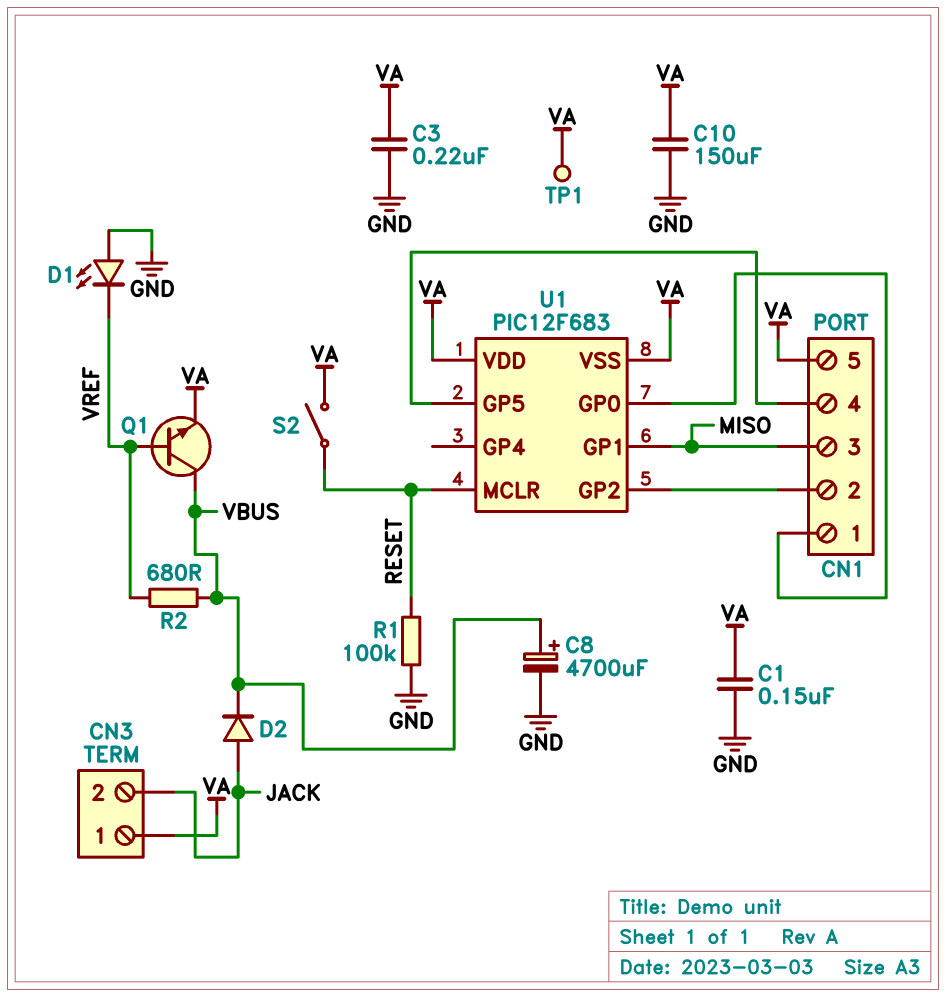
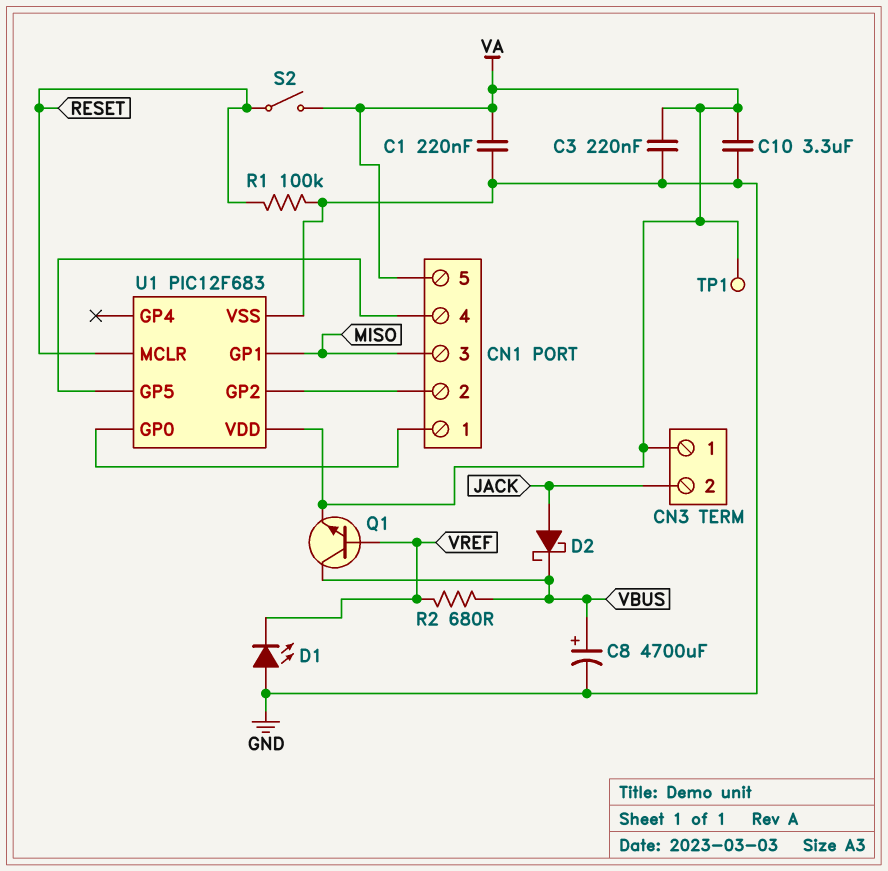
C1: 150nF (GND, VA) -> 220nF (GND, VA)
C10: 150uF (GND, VA) -> 3.3uF (GND, VA)
D2: diode (A JACK, K VBUS) -> schottky (A JACK, K VBUS)
U1 pin VSS: VA -> GND

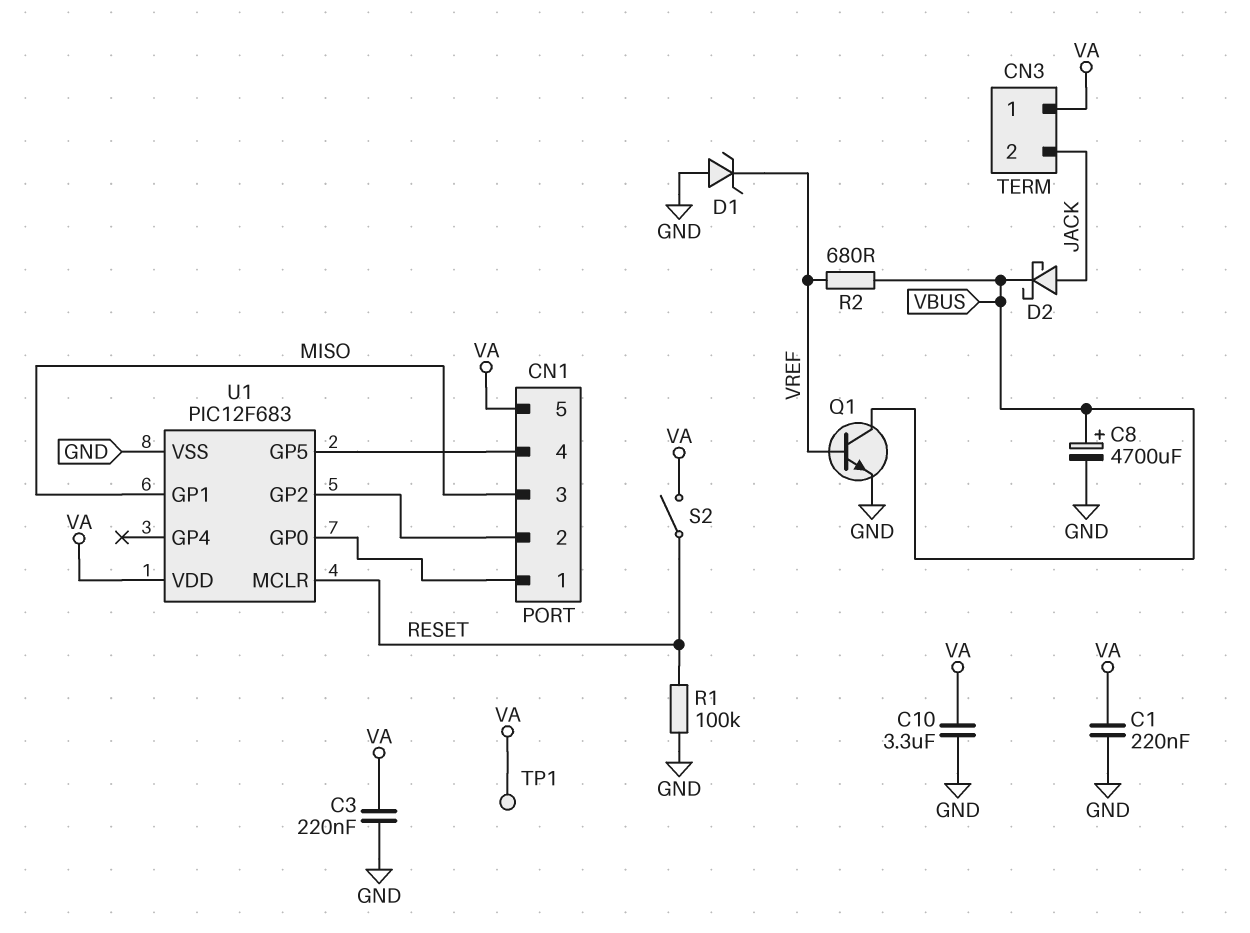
D1: LED (A GND, K VREF) -> zener (A GND, K VREF)
Q1: NPN (B VREF, C VBUS, E VA) -> NPN (B VREF, C VBUS, E GND)

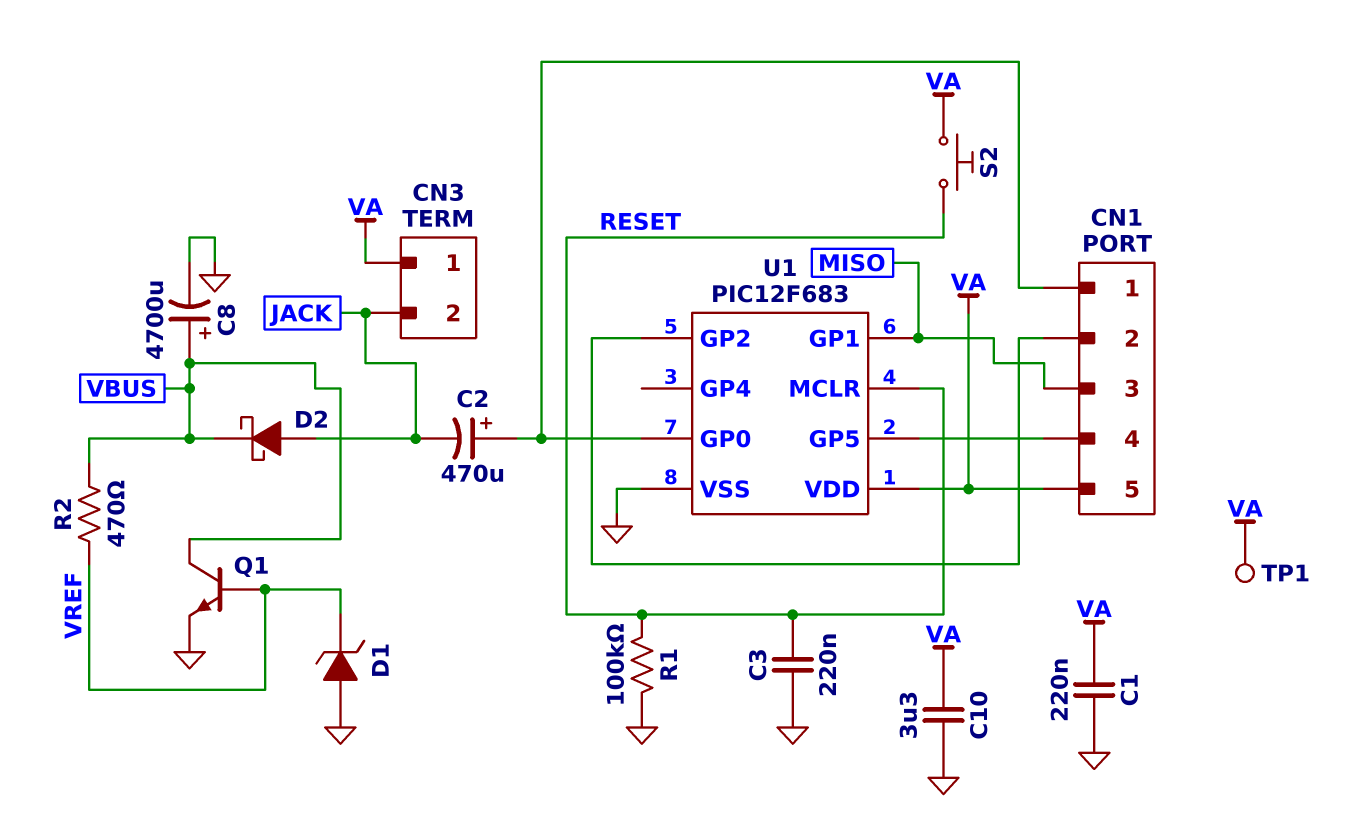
C2: none -> 470uF (plus CN1/1, minus JACK)
C3: 220nF (GND, VA) -> 220nF (GND, RESET)
R2: 680 (VBUS, VREF) -> 470 (VBUS, VREF)
S2: switch (RESET, VA) -> button (RESET, VA)

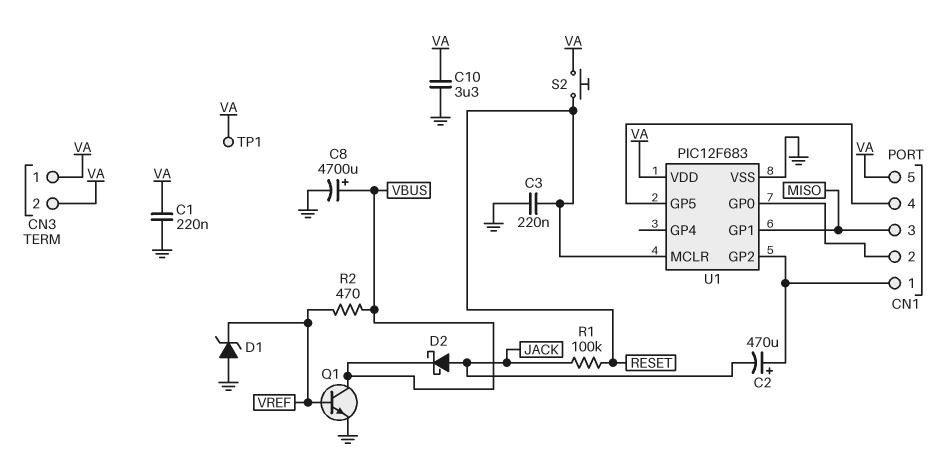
CN3 pin 2: JACK -> VA
R1: 100k (GND, RESET) -> 100k (JACK, RESET)
U1 pin GP0: CN1/1 -> CN1/2
U1 pin GP2: CN1/2 -> CN1/1

